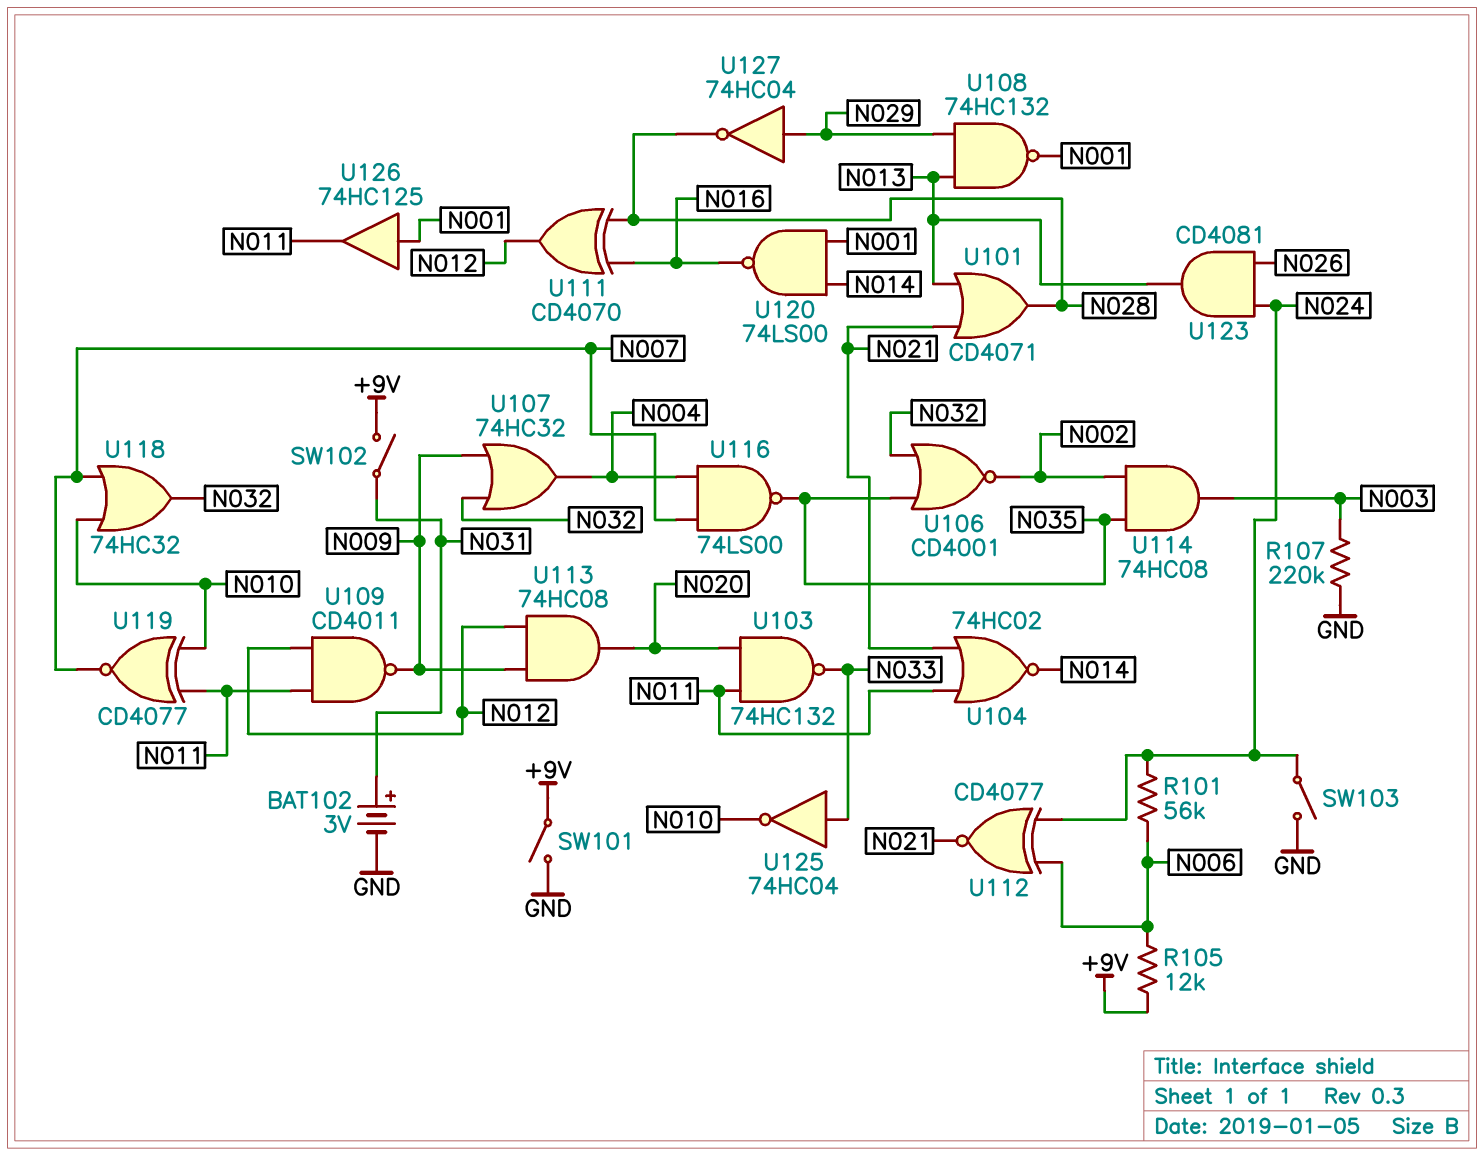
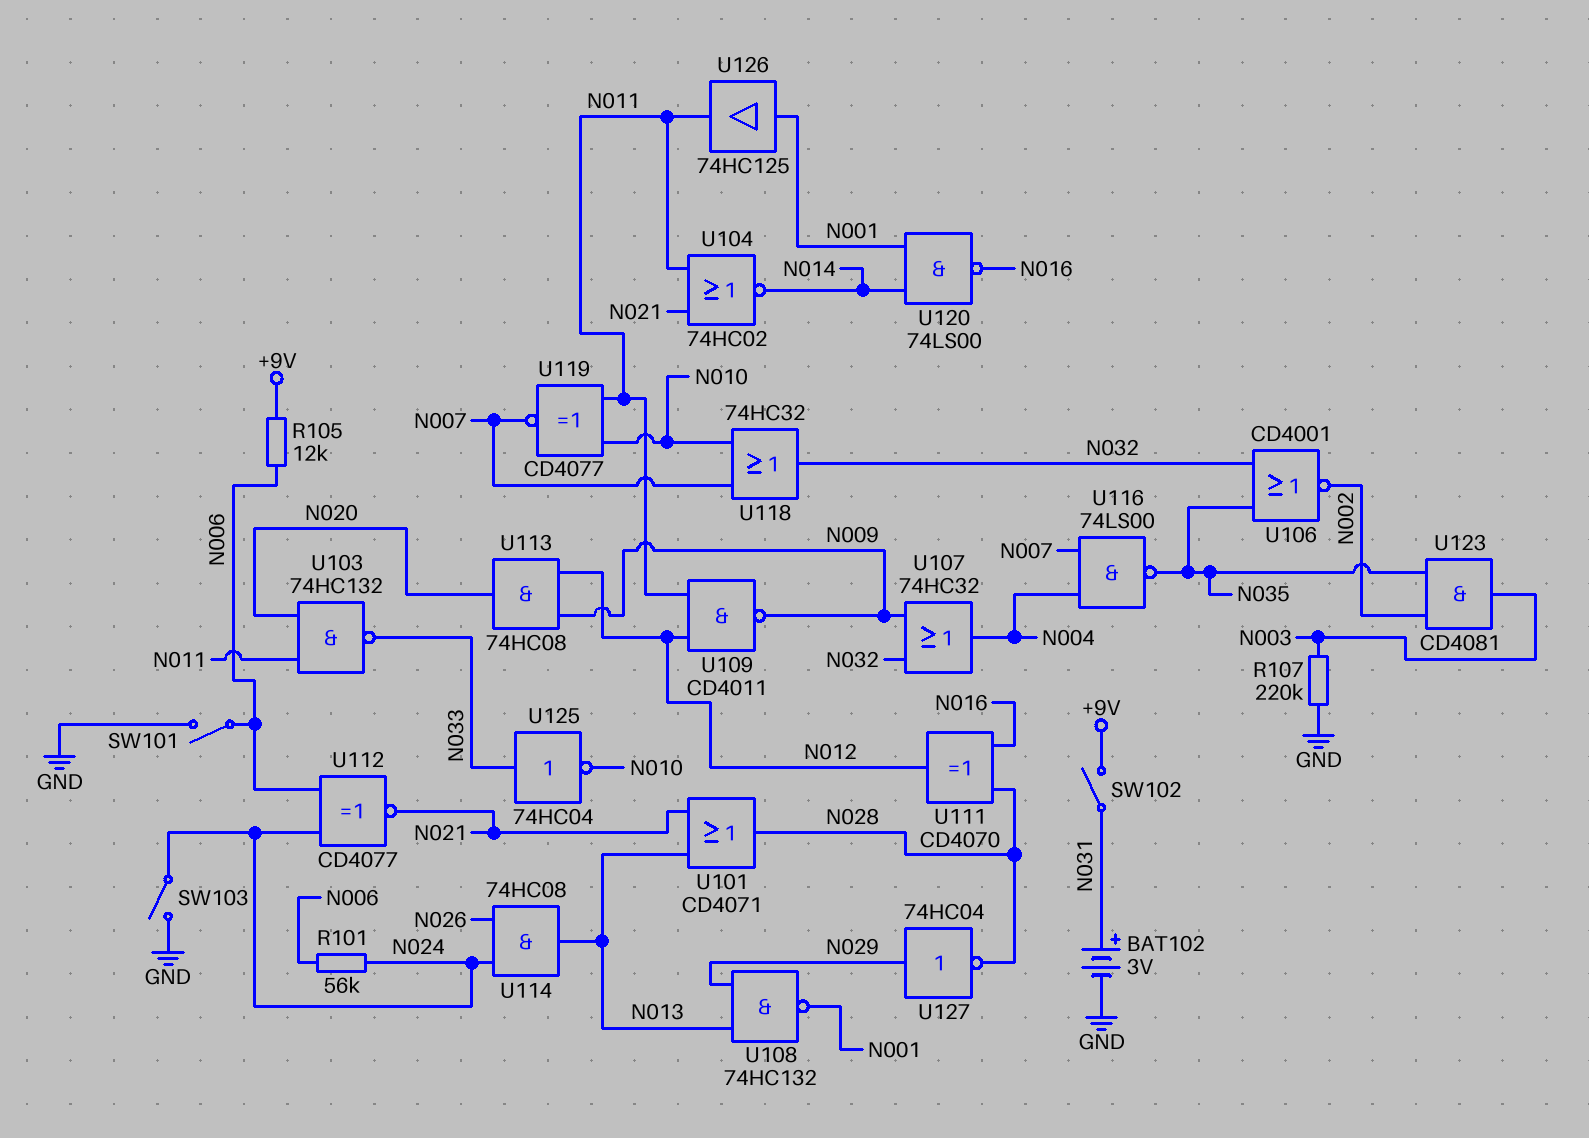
SW101: switch (+9V, GND) -> switch (GND, N006)
U114: AND 74HC08 (in N002, in N035, out N003) -> AND 74HC08 (in N024, in N026, out N013)
U123: AND CD4081 (in N024, in N026, out N013) -> AND CD4081 (in N002, in N035, out N003)

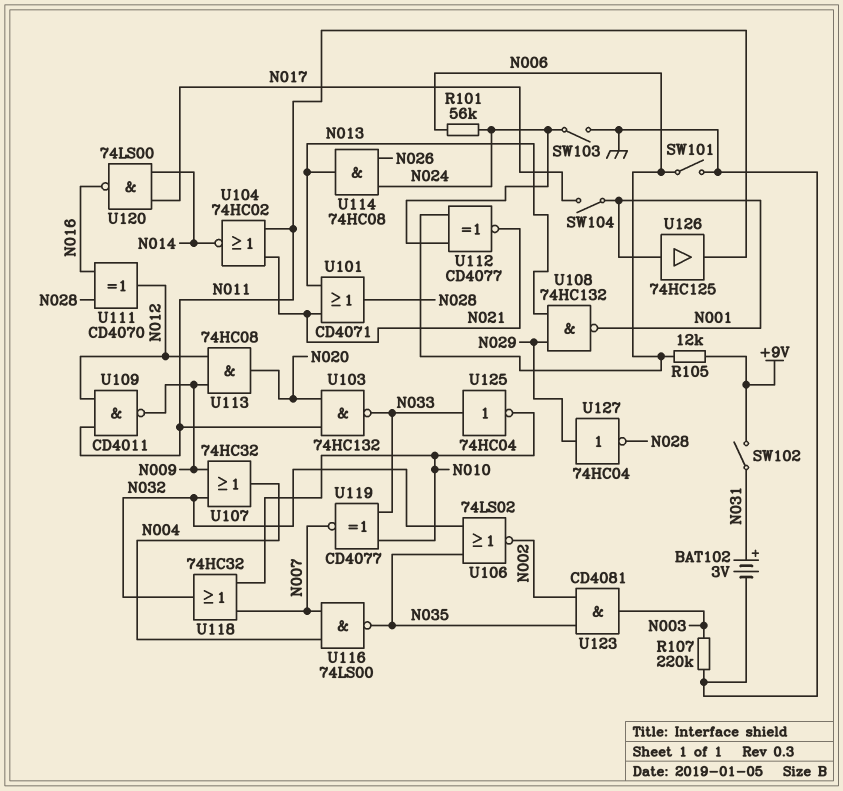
SW104: none -> switch (N001, N017)
U106: NOR CD4001 (in N032, in N035, out N002) -> NOR 74LS02 (in N032, in N035, out N002)
U119: XNOR CD4077 (in N010, in N011, out N007) -> XNOR CD4077 (in N010, in N033, out N007)
U120: NAND 74LS00 (in N001, in N014, out N016) -> NAND 74LS00 (in N014, in N017, out N016)

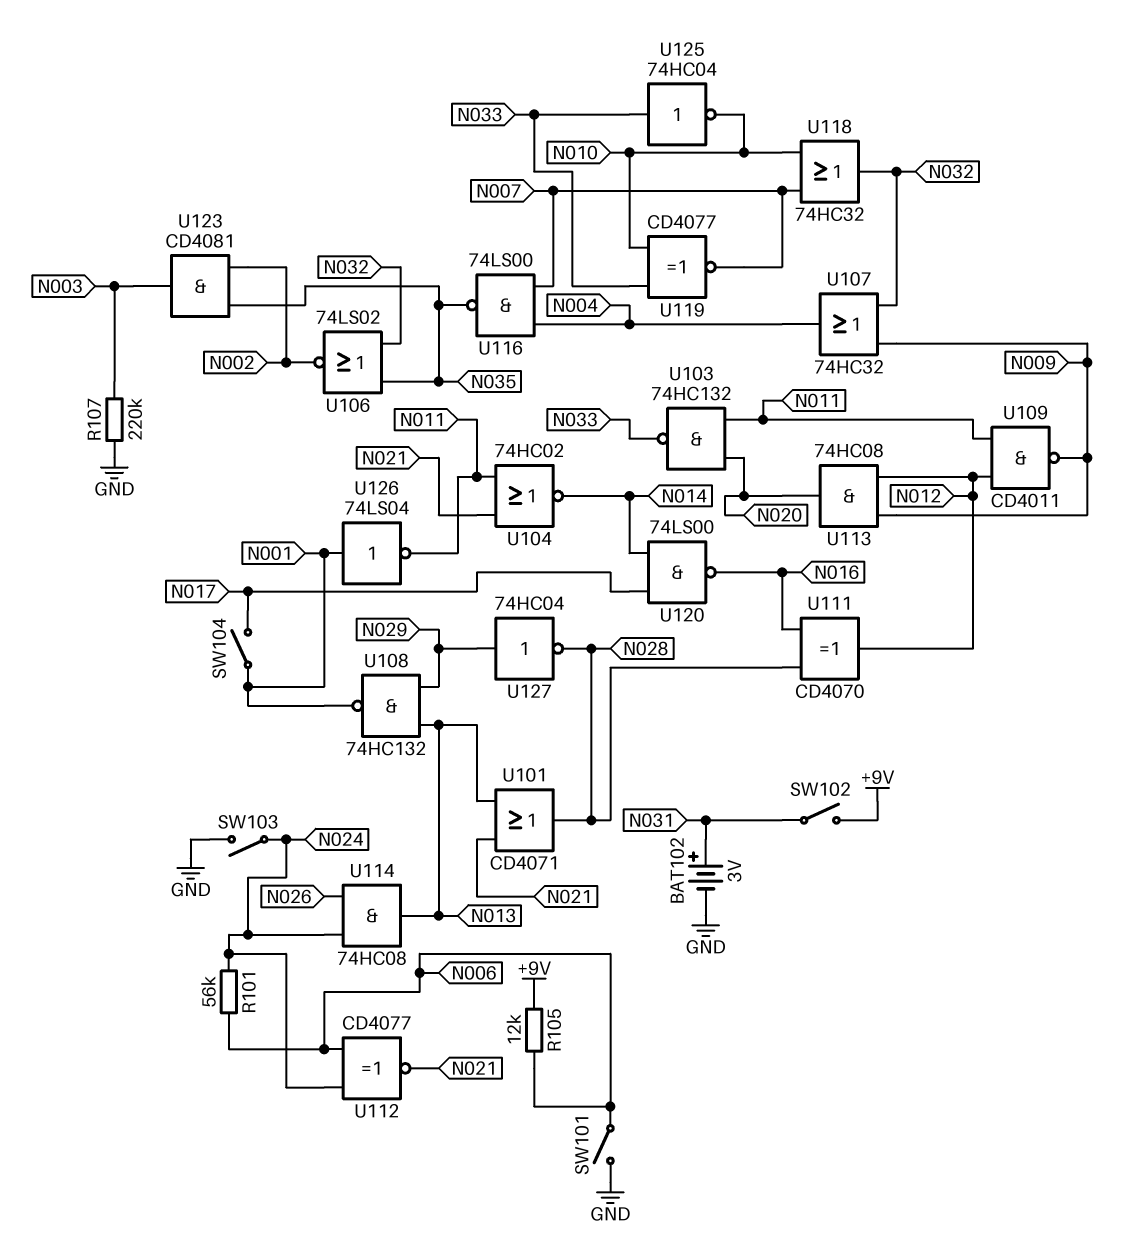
U126: buffer 74HC125 (in N001, out N011) -> NOT 74LS04 (in N001, out N011)

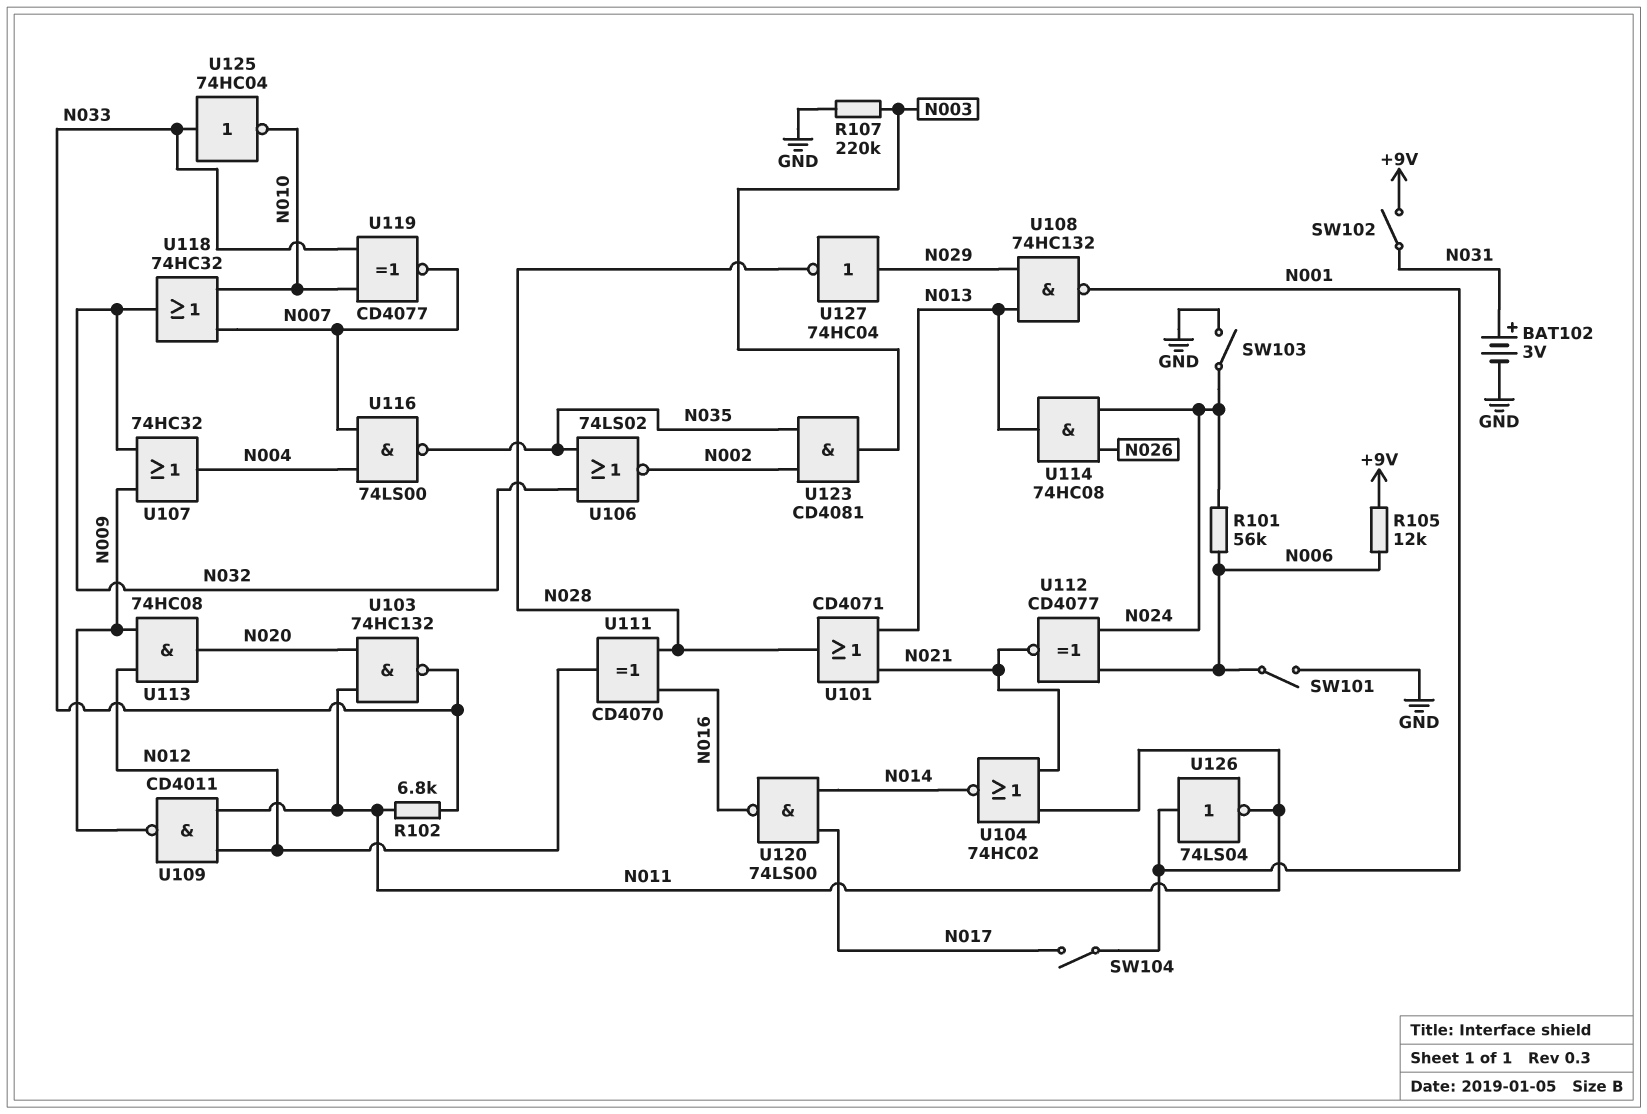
R102: none -> 6.8k (N011, N033)

